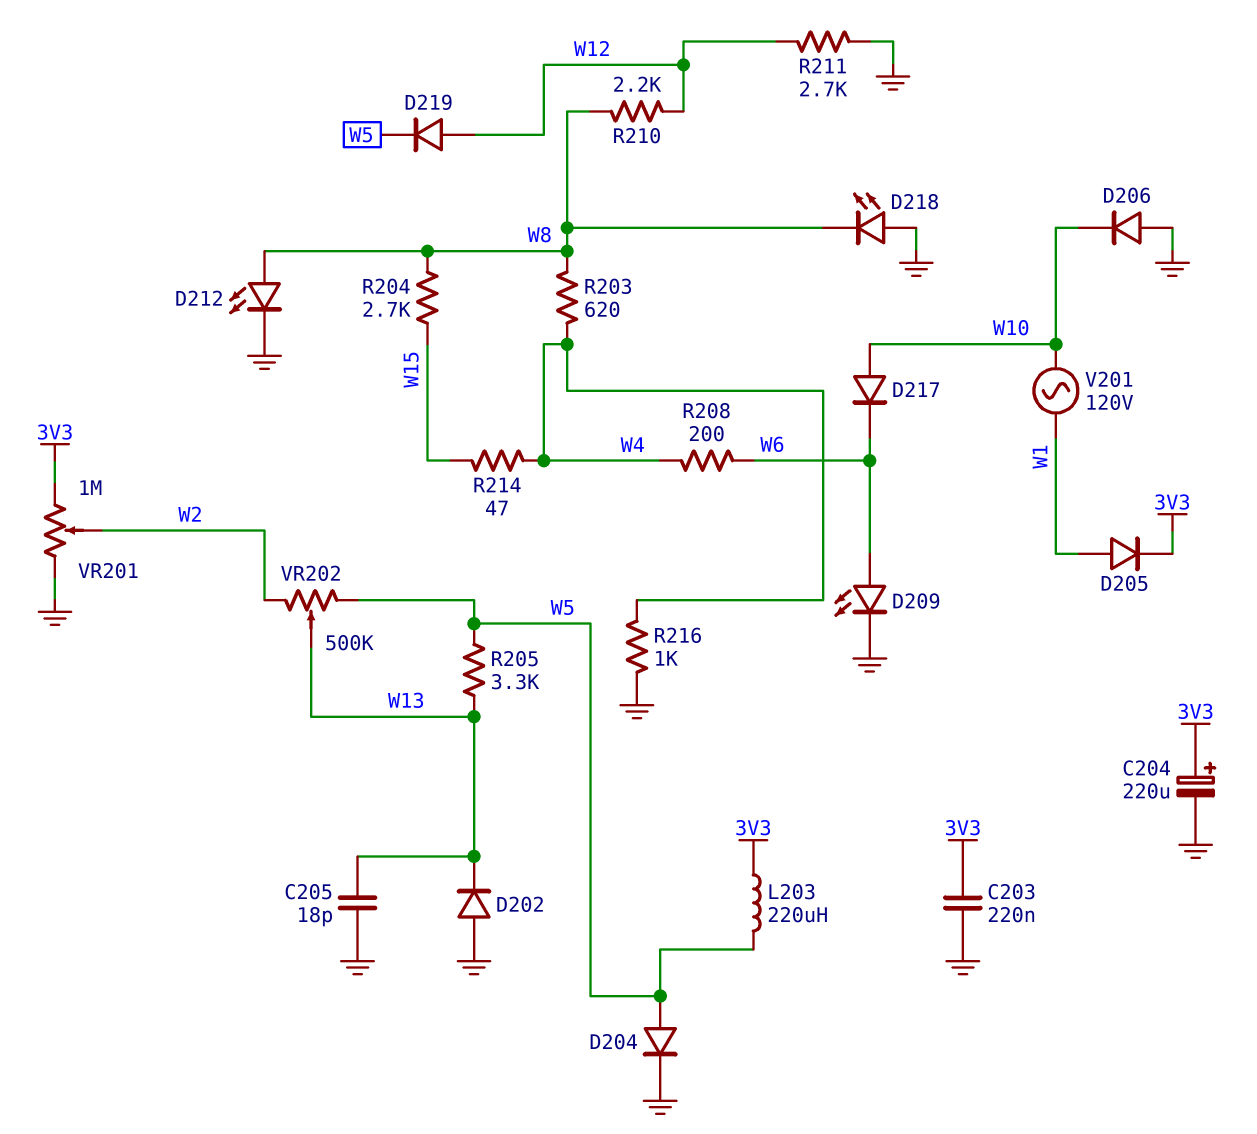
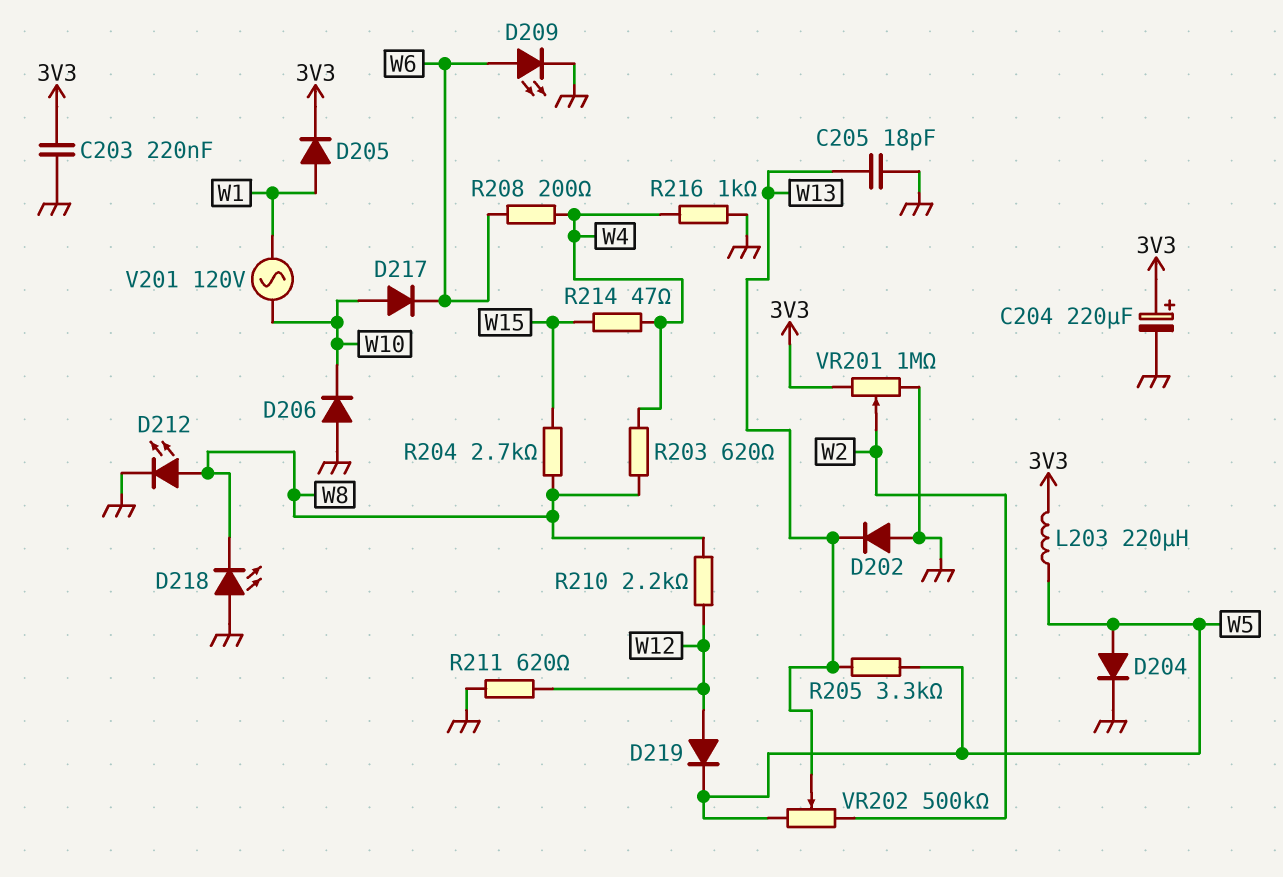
R211: 2.7k (GND, W12) -> 620 (GND, W12)

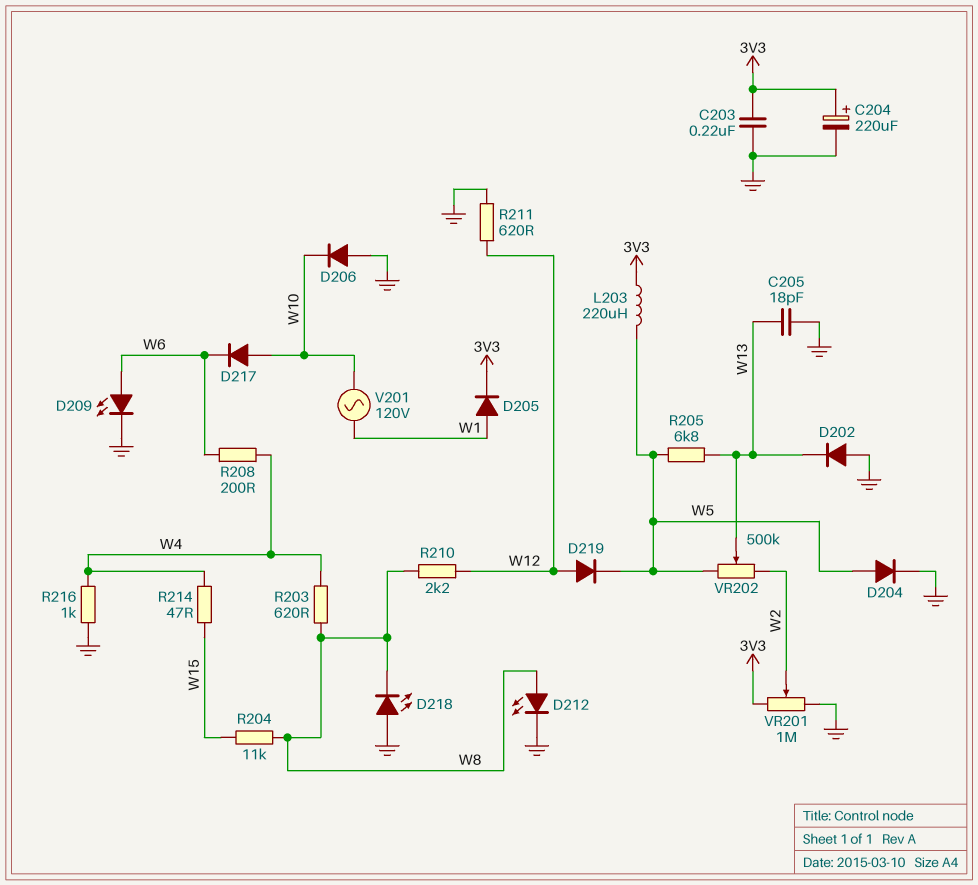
R204: 2.7k (W8, W15) -> 11k (W8, W15)
R205: 3.3k (W5, W13) -> 6.8k (W5, W13)

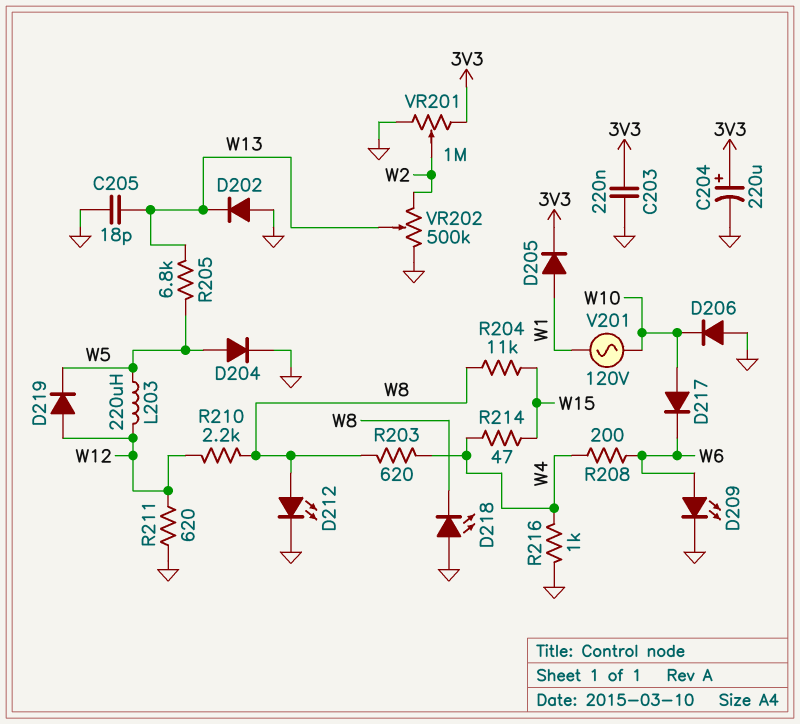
L203: 220uH (3V3, W5) -> 220uH (W5, W12)
VR202: 500k (W2, W5, wiper W13) -> 500k (GND, W2, wiper W13)

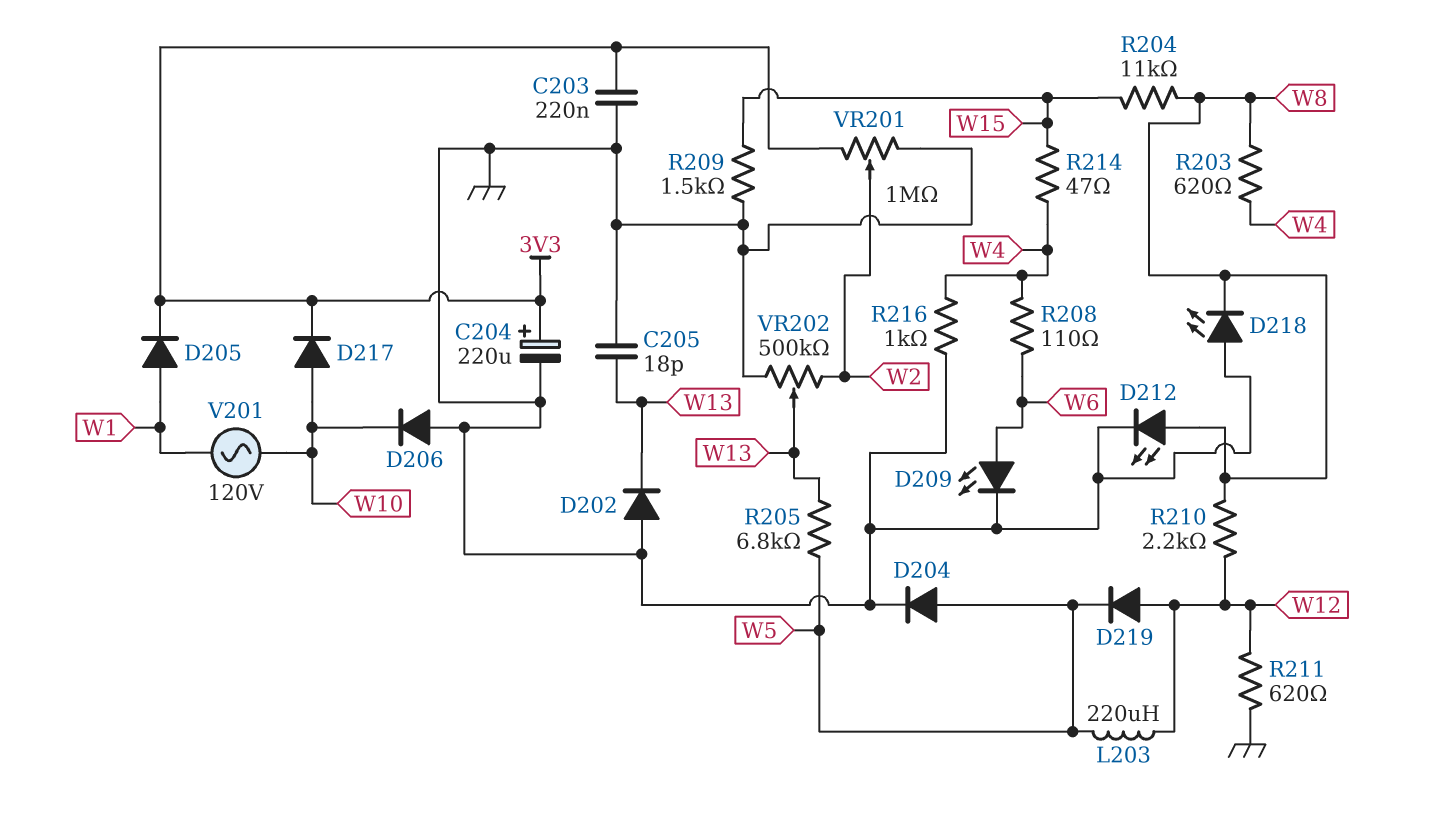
D217: diode (A W10, K W6) -> diode (A W10, K 3V3)
R208: 200 (W4, W6) -> 110 (W4, W6)
R209: none -> 1.5k (GND, W15)

